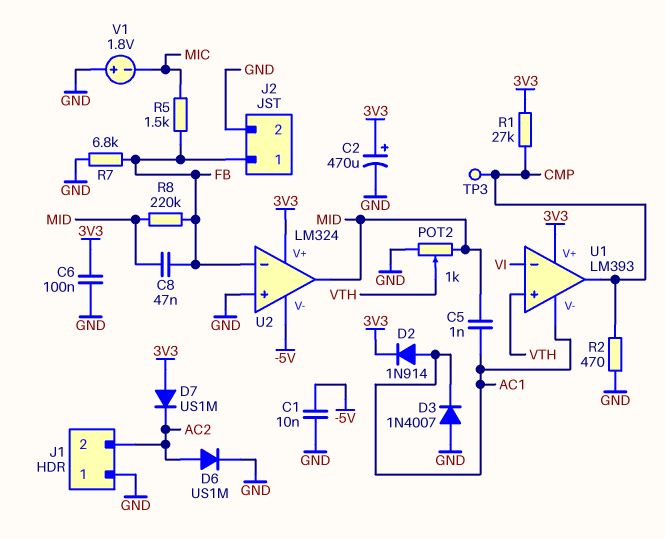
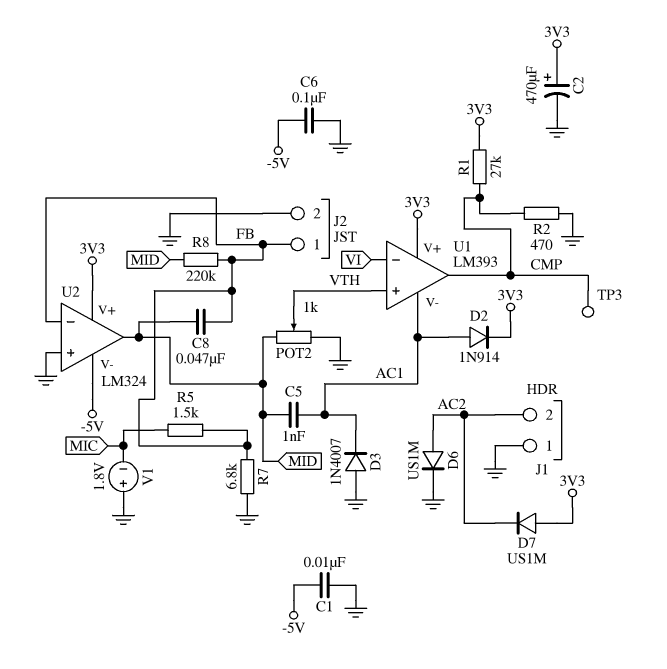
C6: 100nF (3V3, GND) -> 100nF (-5V, GND)

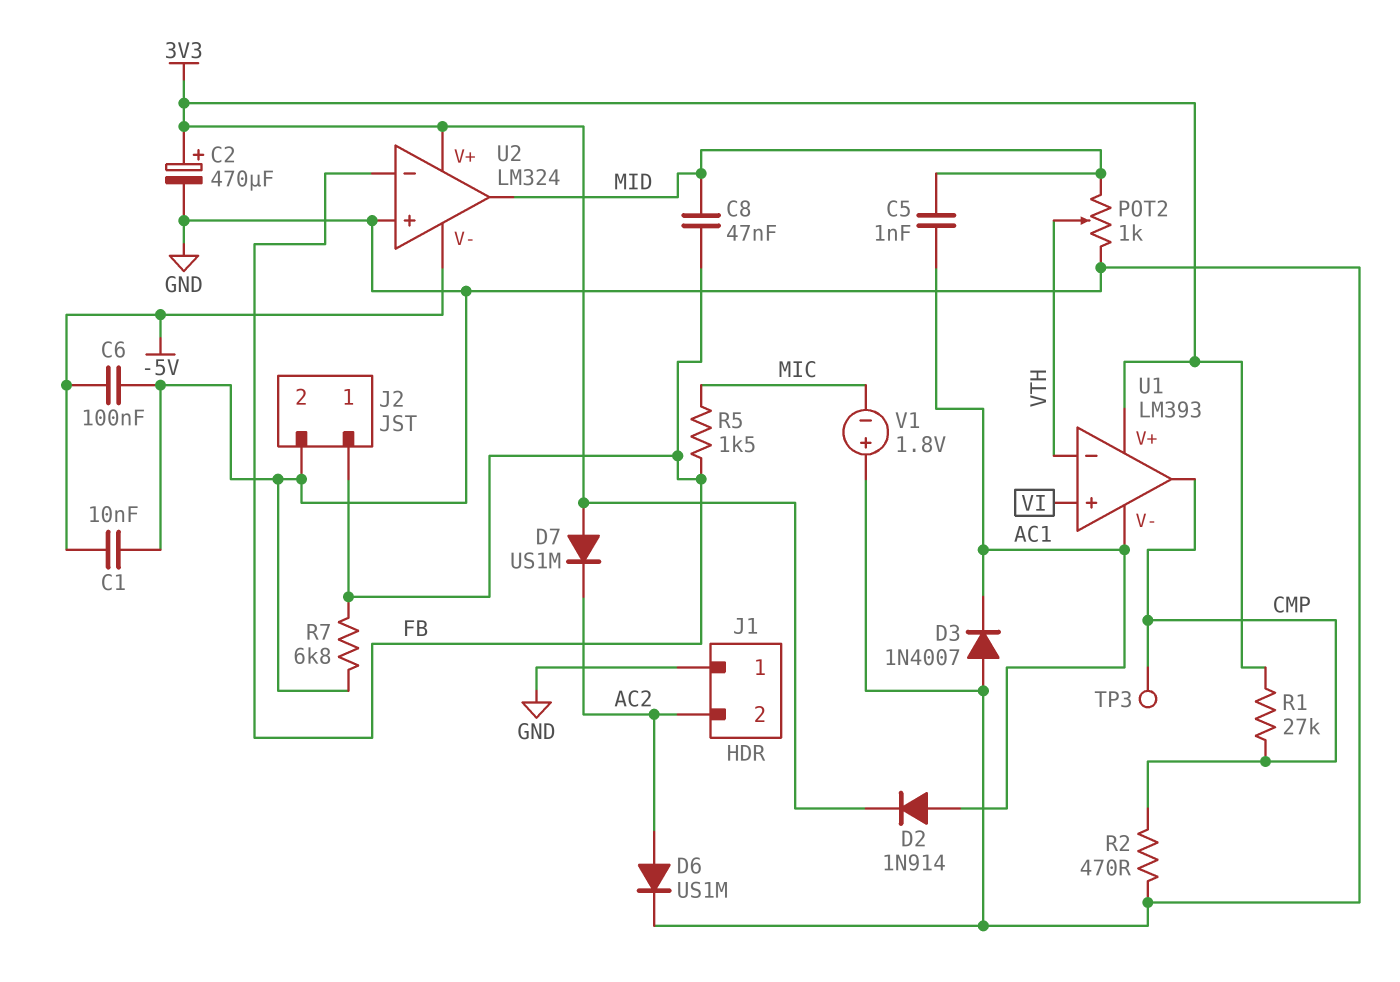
R8: 220k (FB, MID) -> none
U1 pin in+: VTH -> VI
U1 pin in-: VI -> VTH

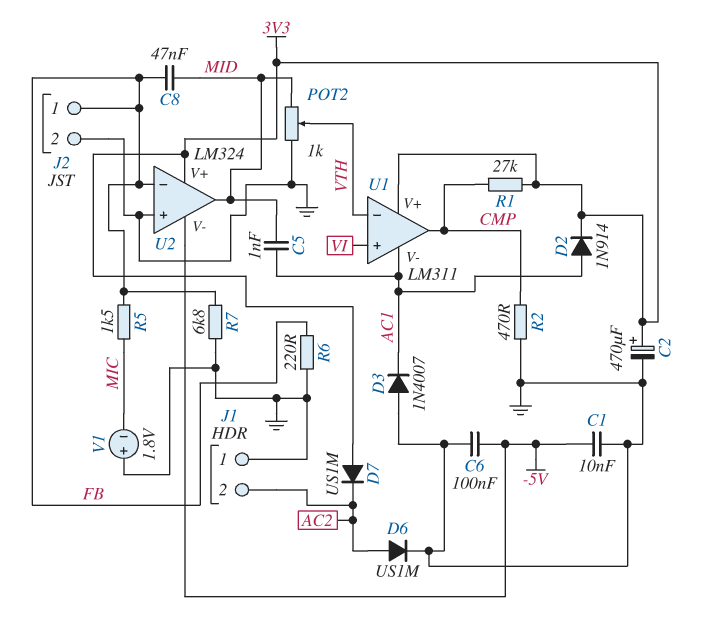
R6: none -> 220 (FB, GND)
TP3: test point (CMP) -> none
U1: LM393 -> LM311

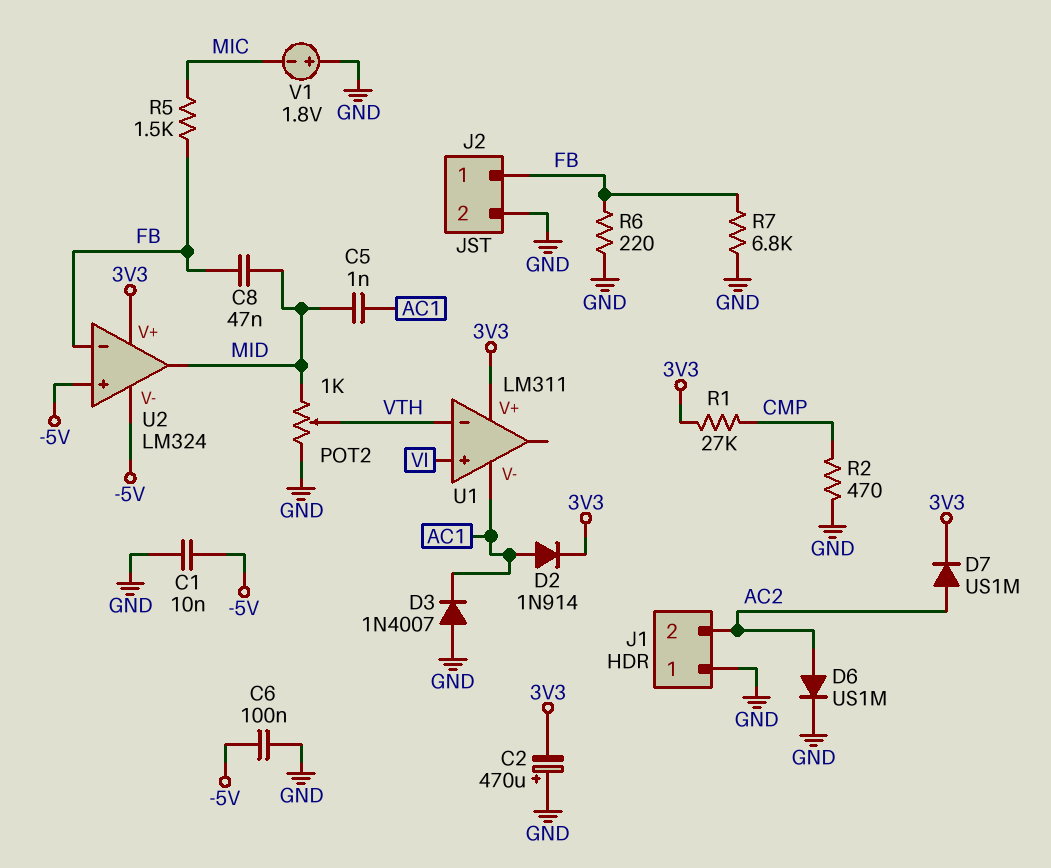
C2: 470uF (plus 3V3, minus GND) -> 470uF (plus GND, minus 3V3)
D7: diode US1M (A 3V3, K AC2) -> diode US1M (A AC2, K 3V3)
U1 pin out: CMP -> none
U2 pin in+: GND -> -5V

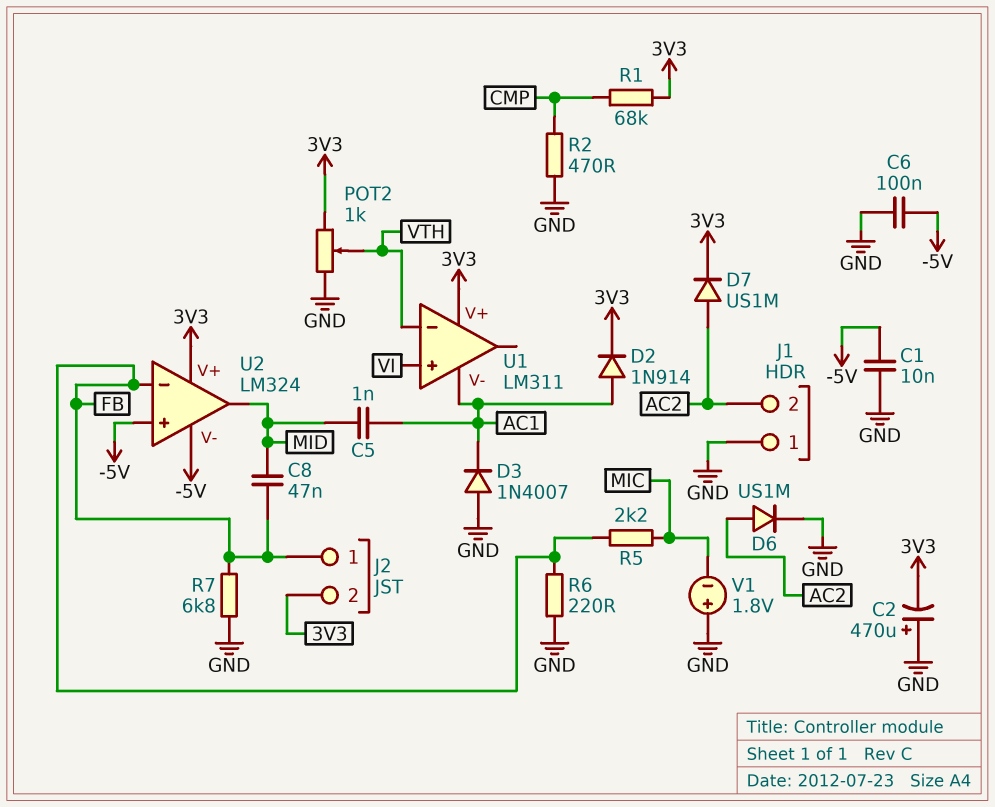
J2 pin 2: GND -> 3V3
POT2: 1k (GND, MID, wiper VTH) -> 1k (3V3, GND, wiper VTH)
R1: 27k (3V3, CMP) -> 68k (3V3, CMP)
R5: 1.5k (FB, MIC) -> 2.2k (FB, MIC)

